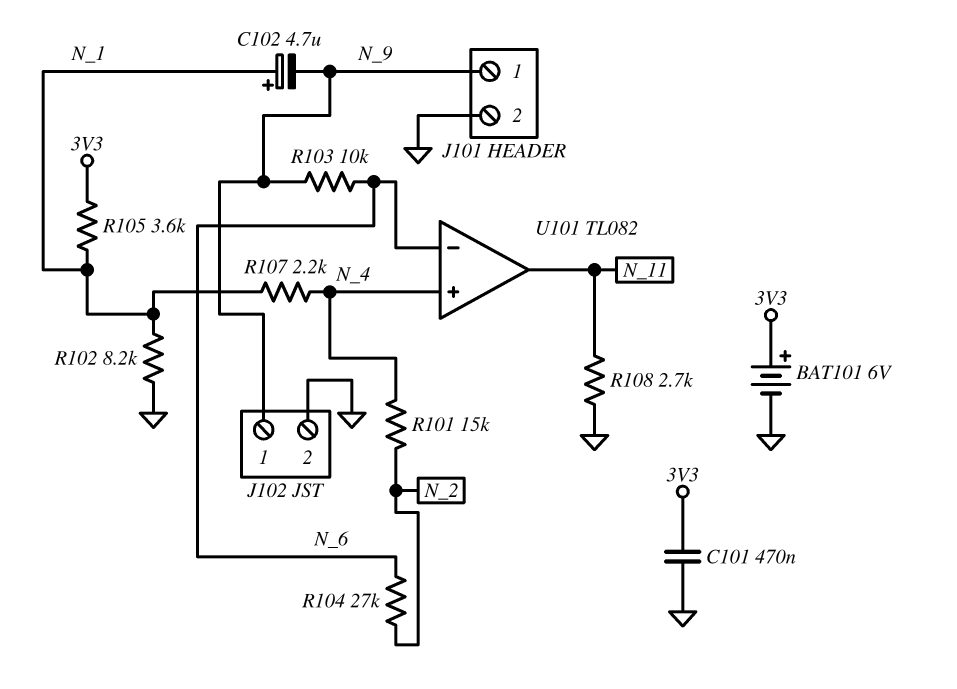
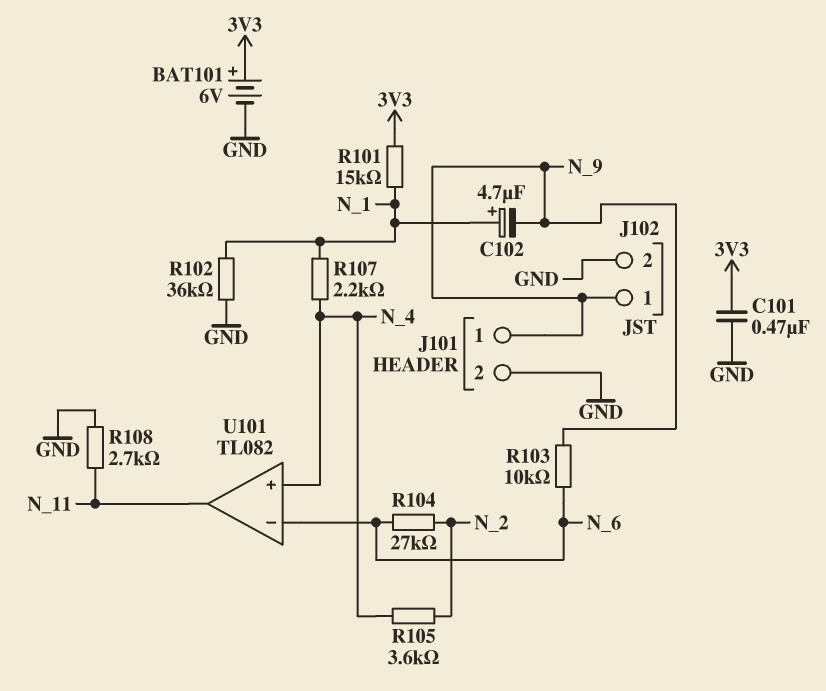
R101: 15k (N_2, N_4) -> 15k (3V3, N_1)
R102: 8.2k (GND, N_1) -> 36k (GND, N_1)
R105: 3.6k (3V3, N_1) -> 3.6k (N_2, N_4)

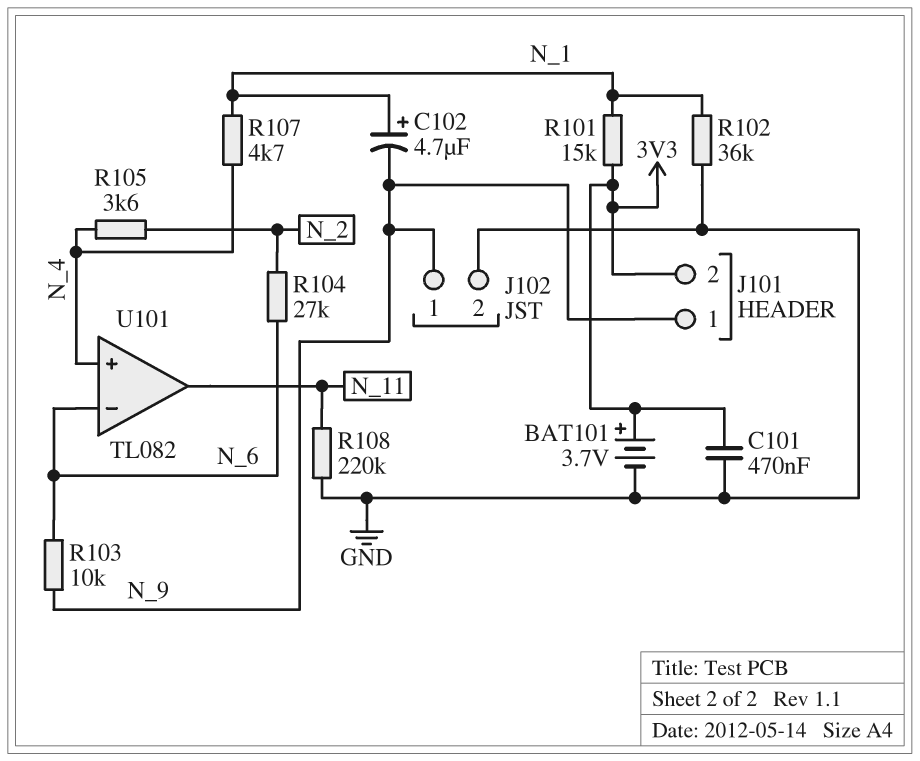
BAT101: 6V (plus 3V3, minus GND) -> 3.7V (plus 3V3, minus GND)
J101 pin 2: GND -> 3V3
R107: 2.2k (N_1, N_4) -> 4.7k (N_1, N_4)
R108: 2.7k (GND, N_11) -> 220k (GND, N_11)

